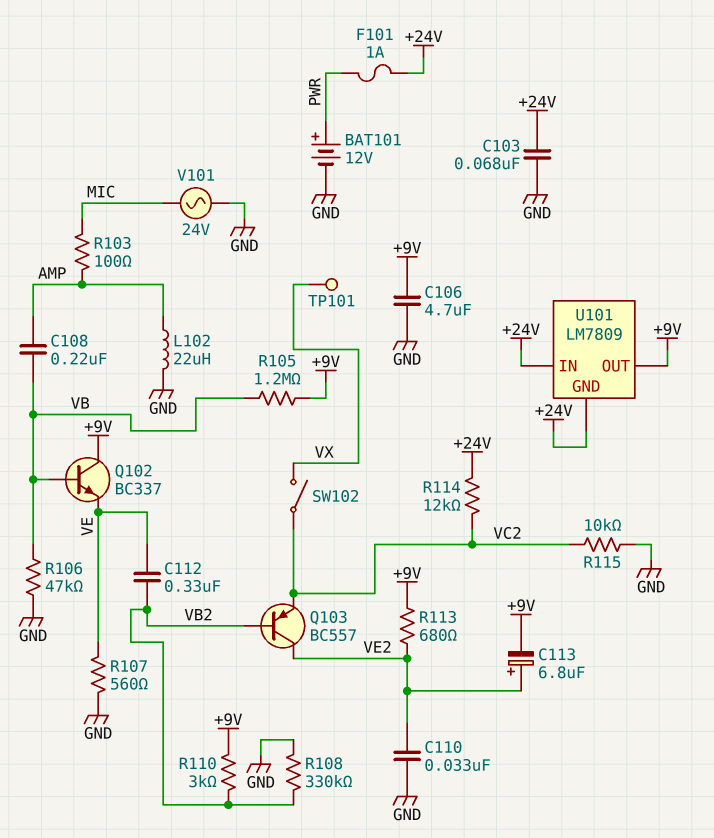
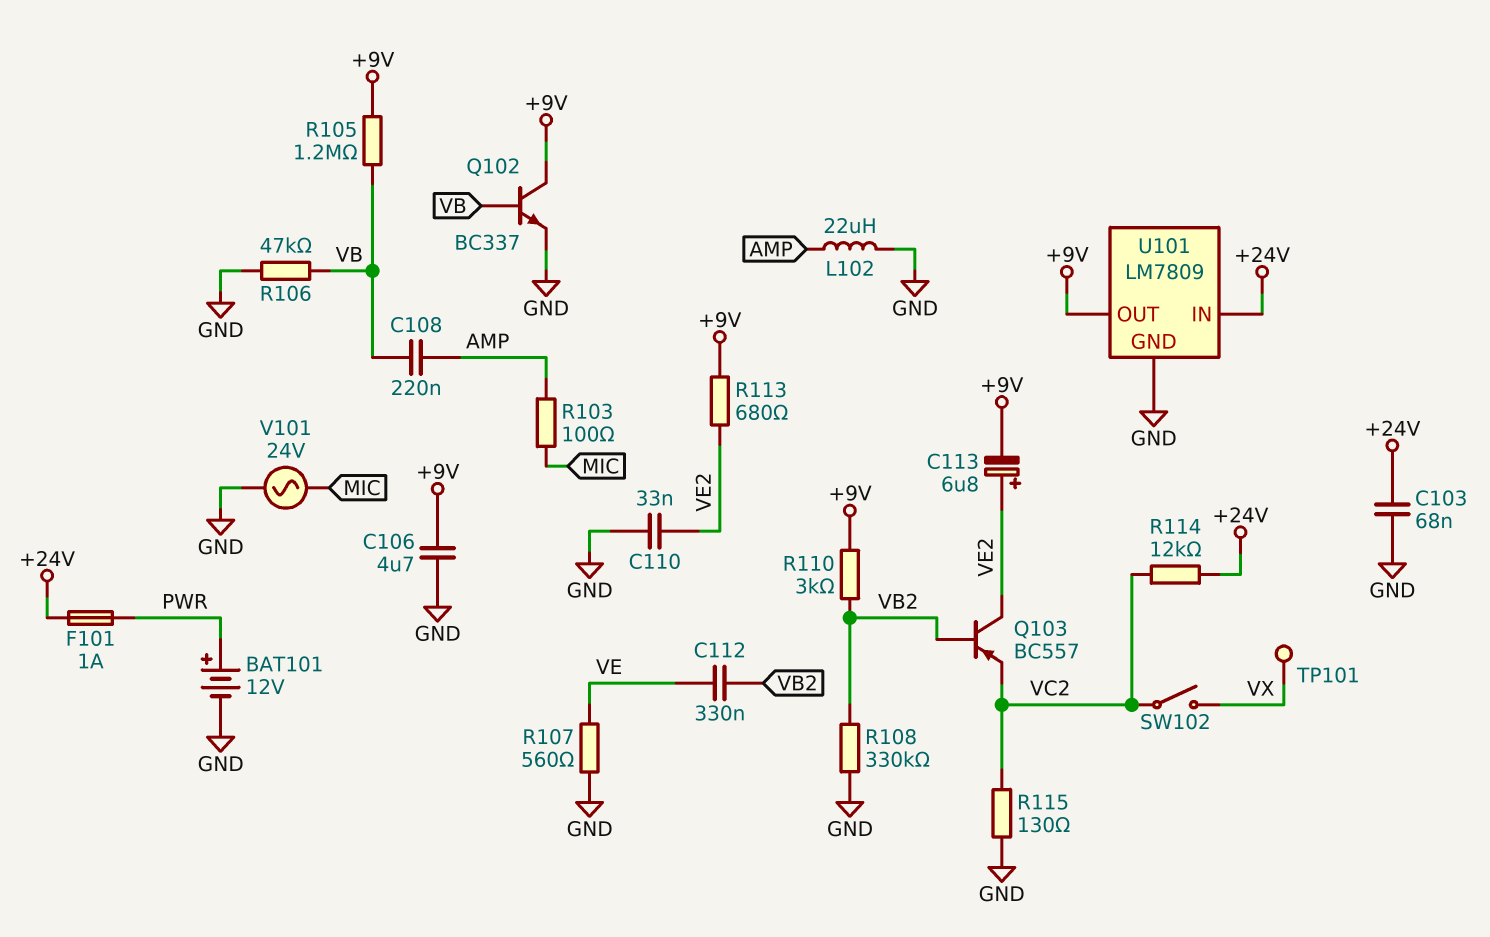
Q102: NPN BC337 (B VB, C +9V, E VE) -> NPN BC337 (B VB, C +9V, E GND)
R115: 10k (GND, VC2) -> 130 (GND, VC2)
U101 pin GND: +24V -> GND

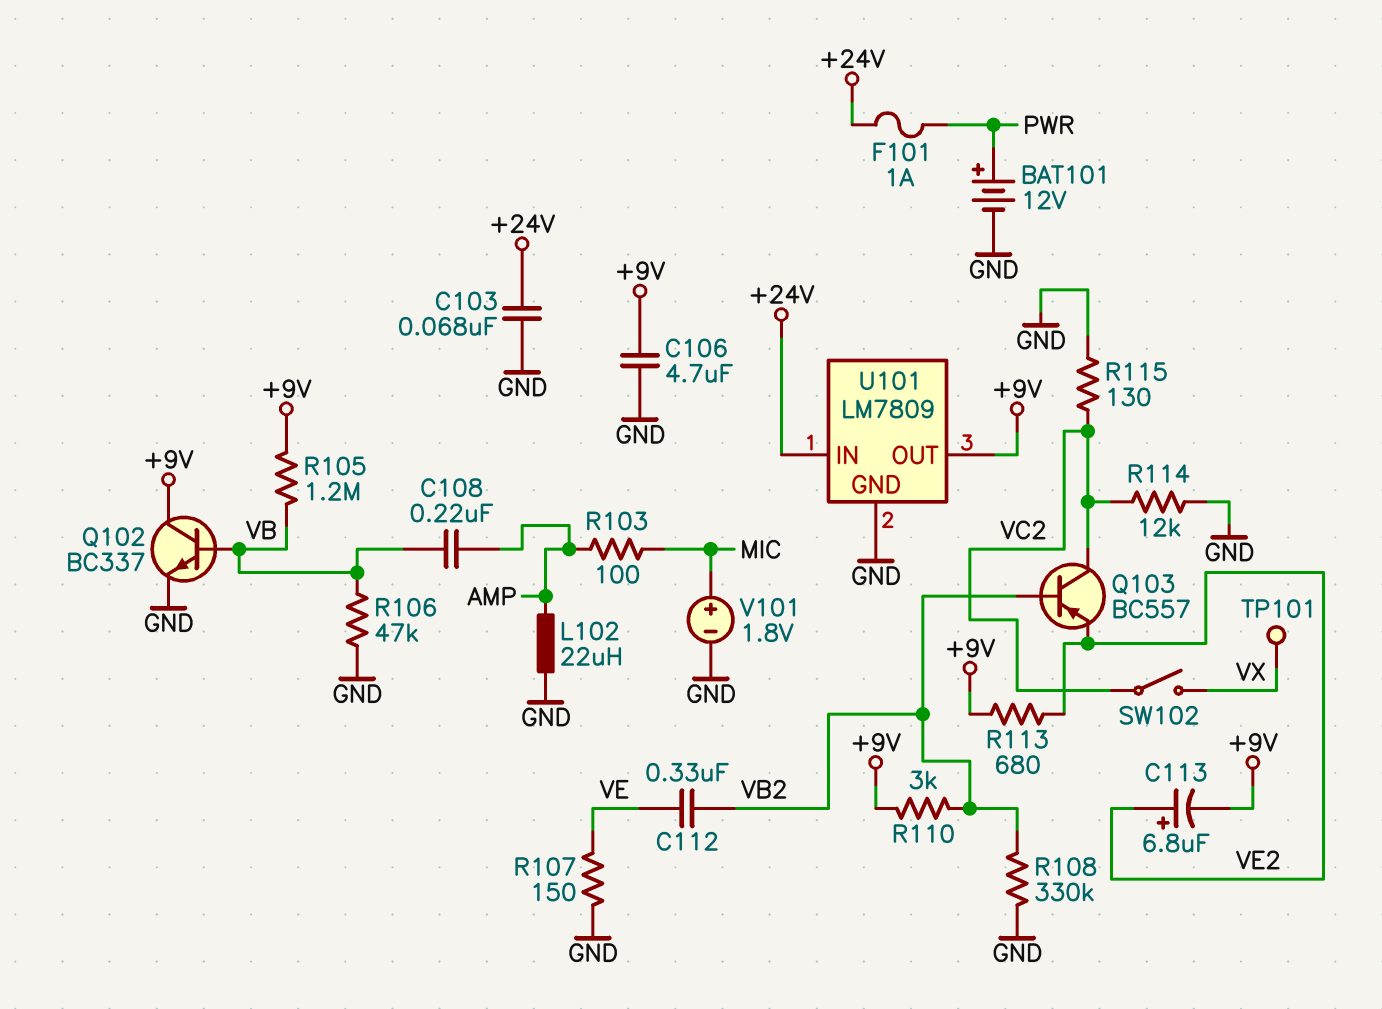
C110: 33nF (GND, VE2) -> none
Q103: PNP BC557 (B VB2, C VE2, E VC2) -> PNP BC557 (B VB2, C VC2, E VE2)
R107: 560 (GND, VE) -> 150 (GND, VE)
R114: 12k (+24V, VC2) -> 12k (GND, VC2)
V101: AC 24V (GND, MIC) -> 1.8V (plus MIC, minus GND)

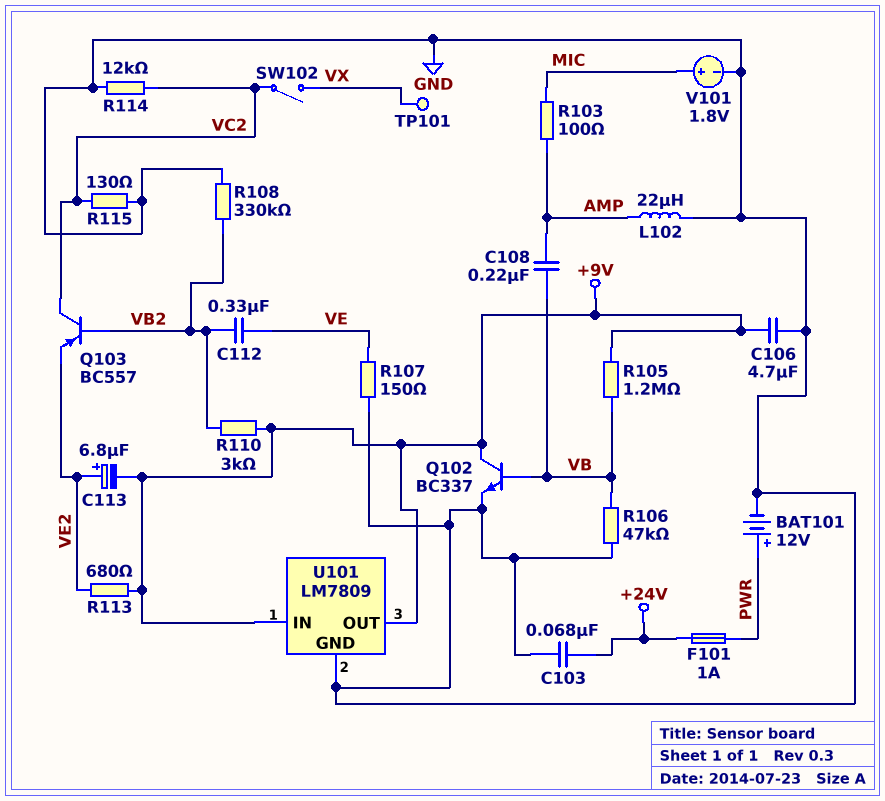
U101 pin IN: +24V -> +9V

